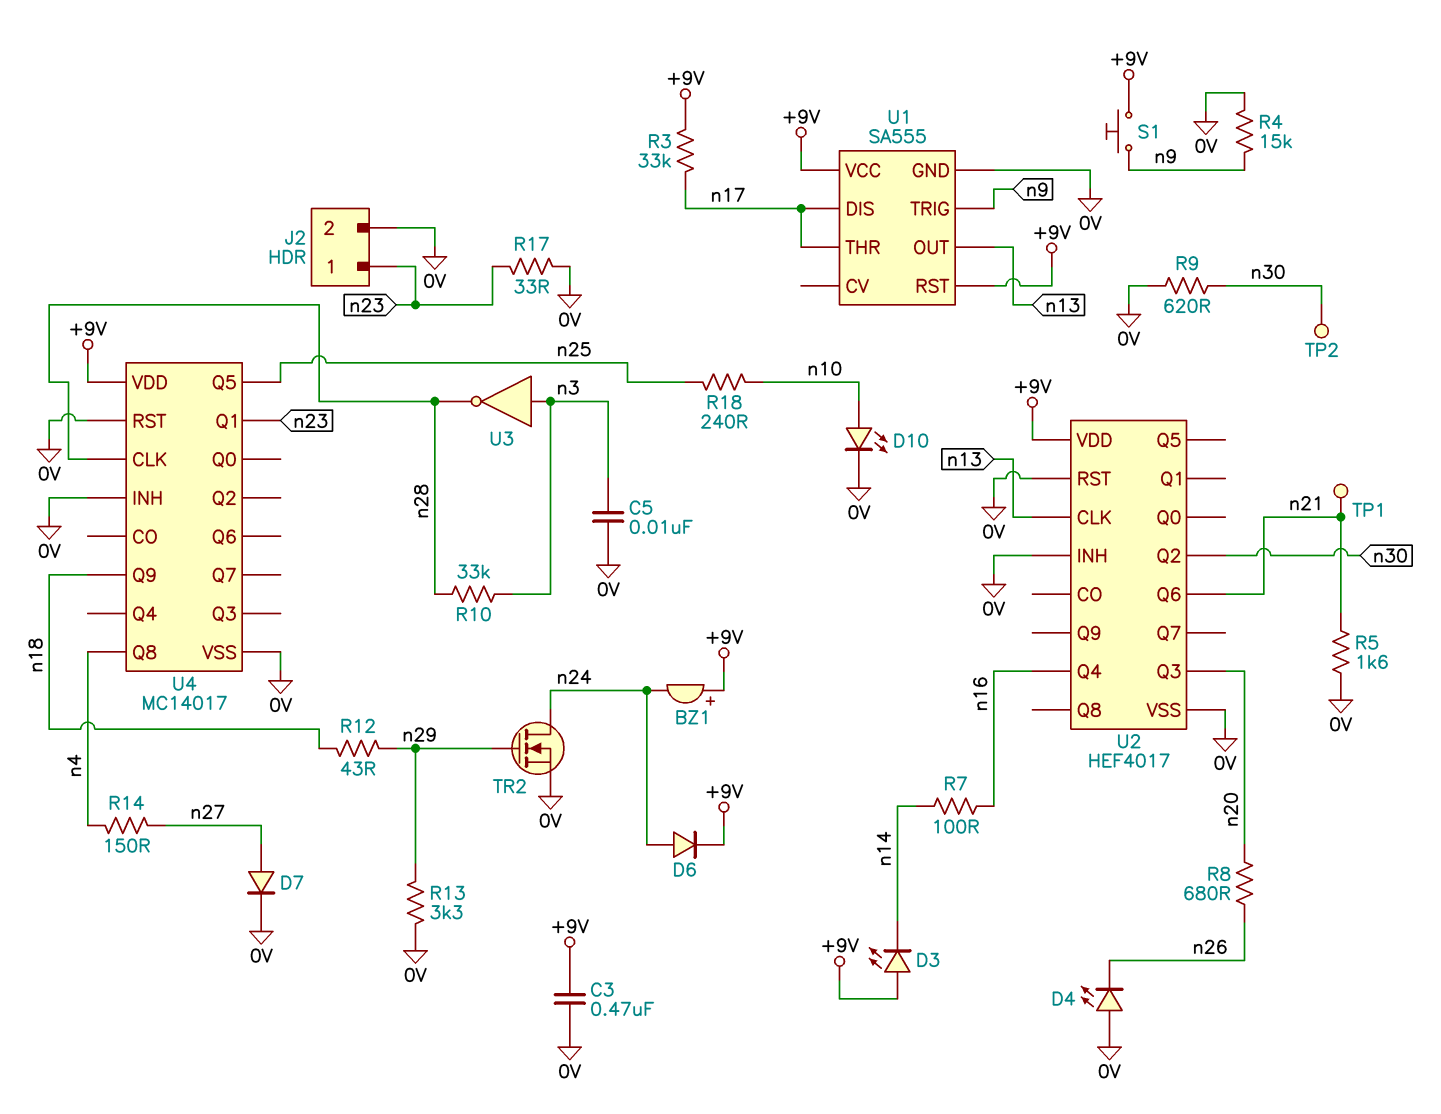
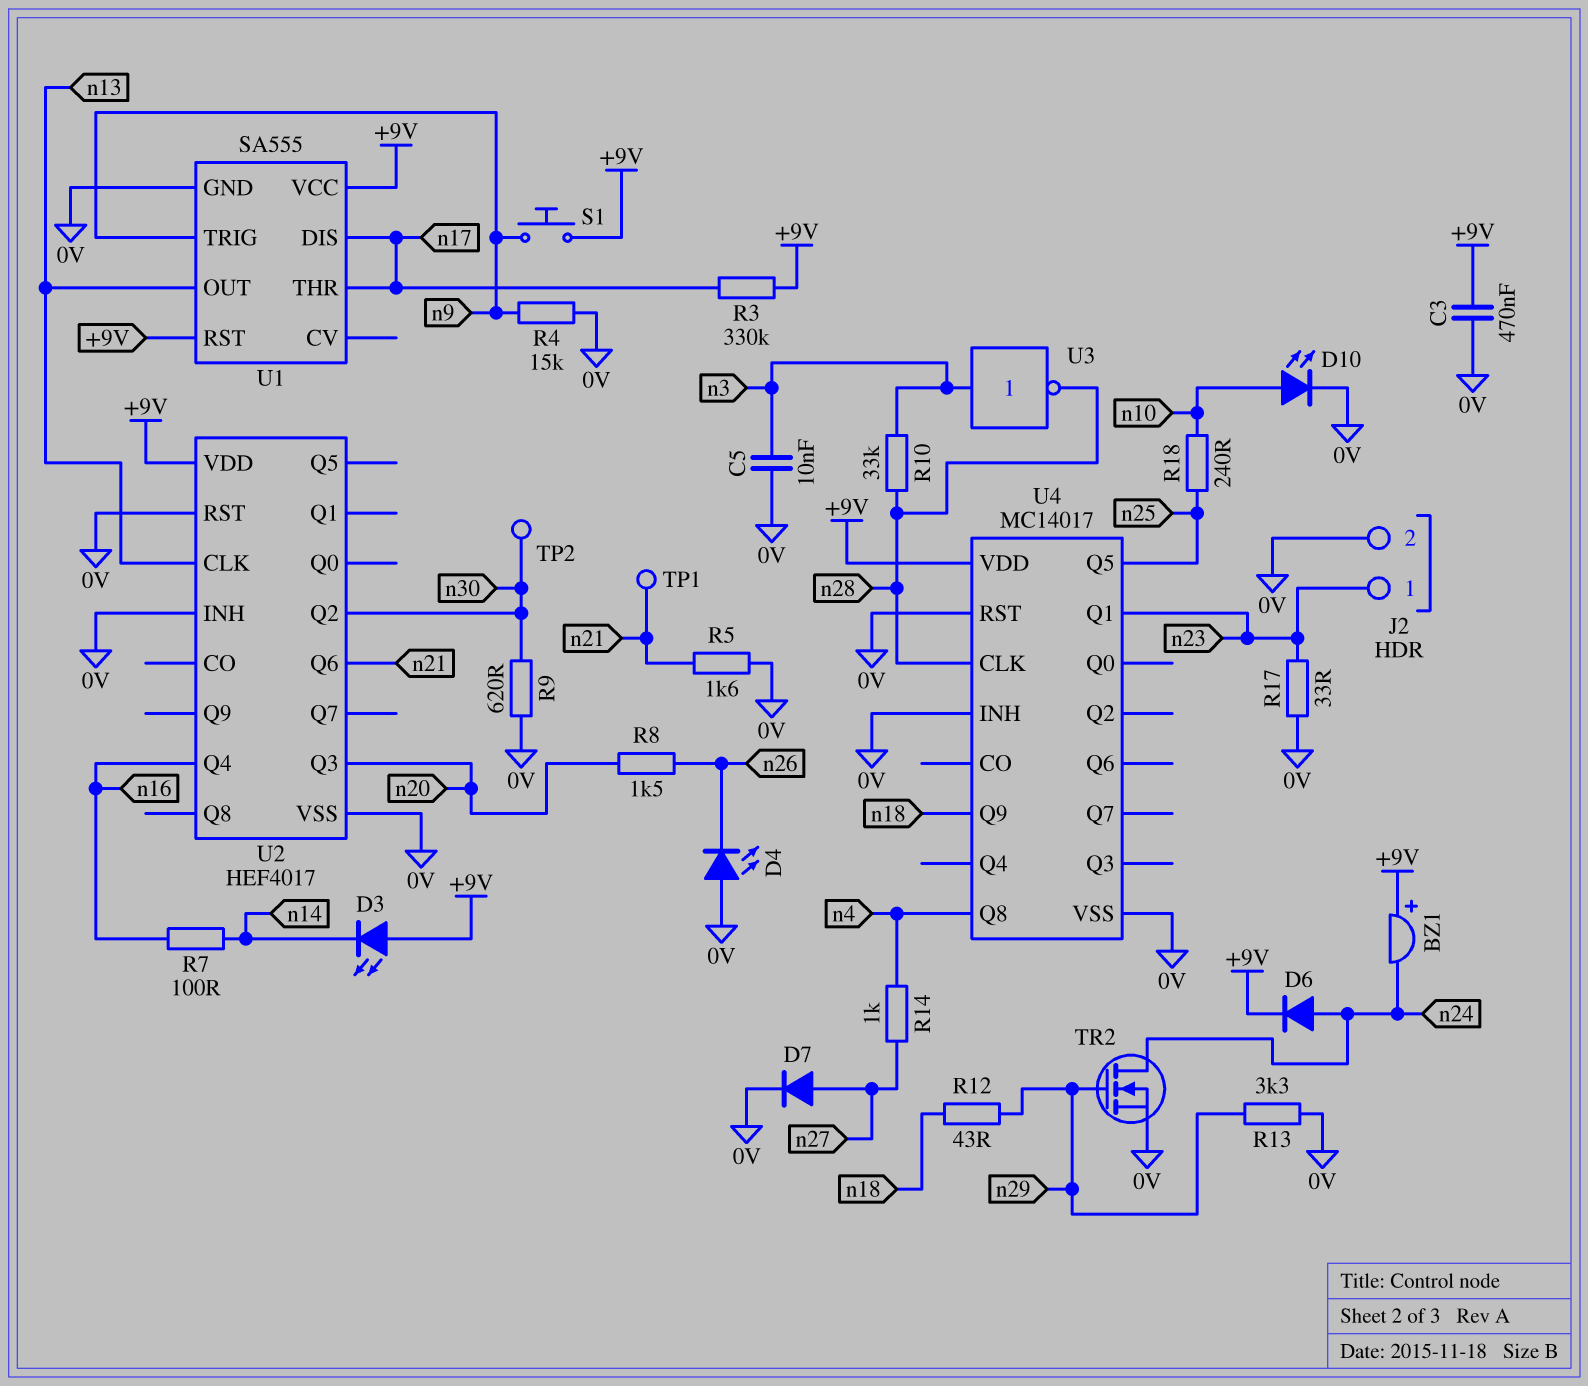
R3: 33k (+9V, n17) -> 330k (+9V, n17)
R8: 680 (n20, n26) -> 1.5k (n20, n26)
R14: 150 (n4, n27) -> 1k (n4, n27)

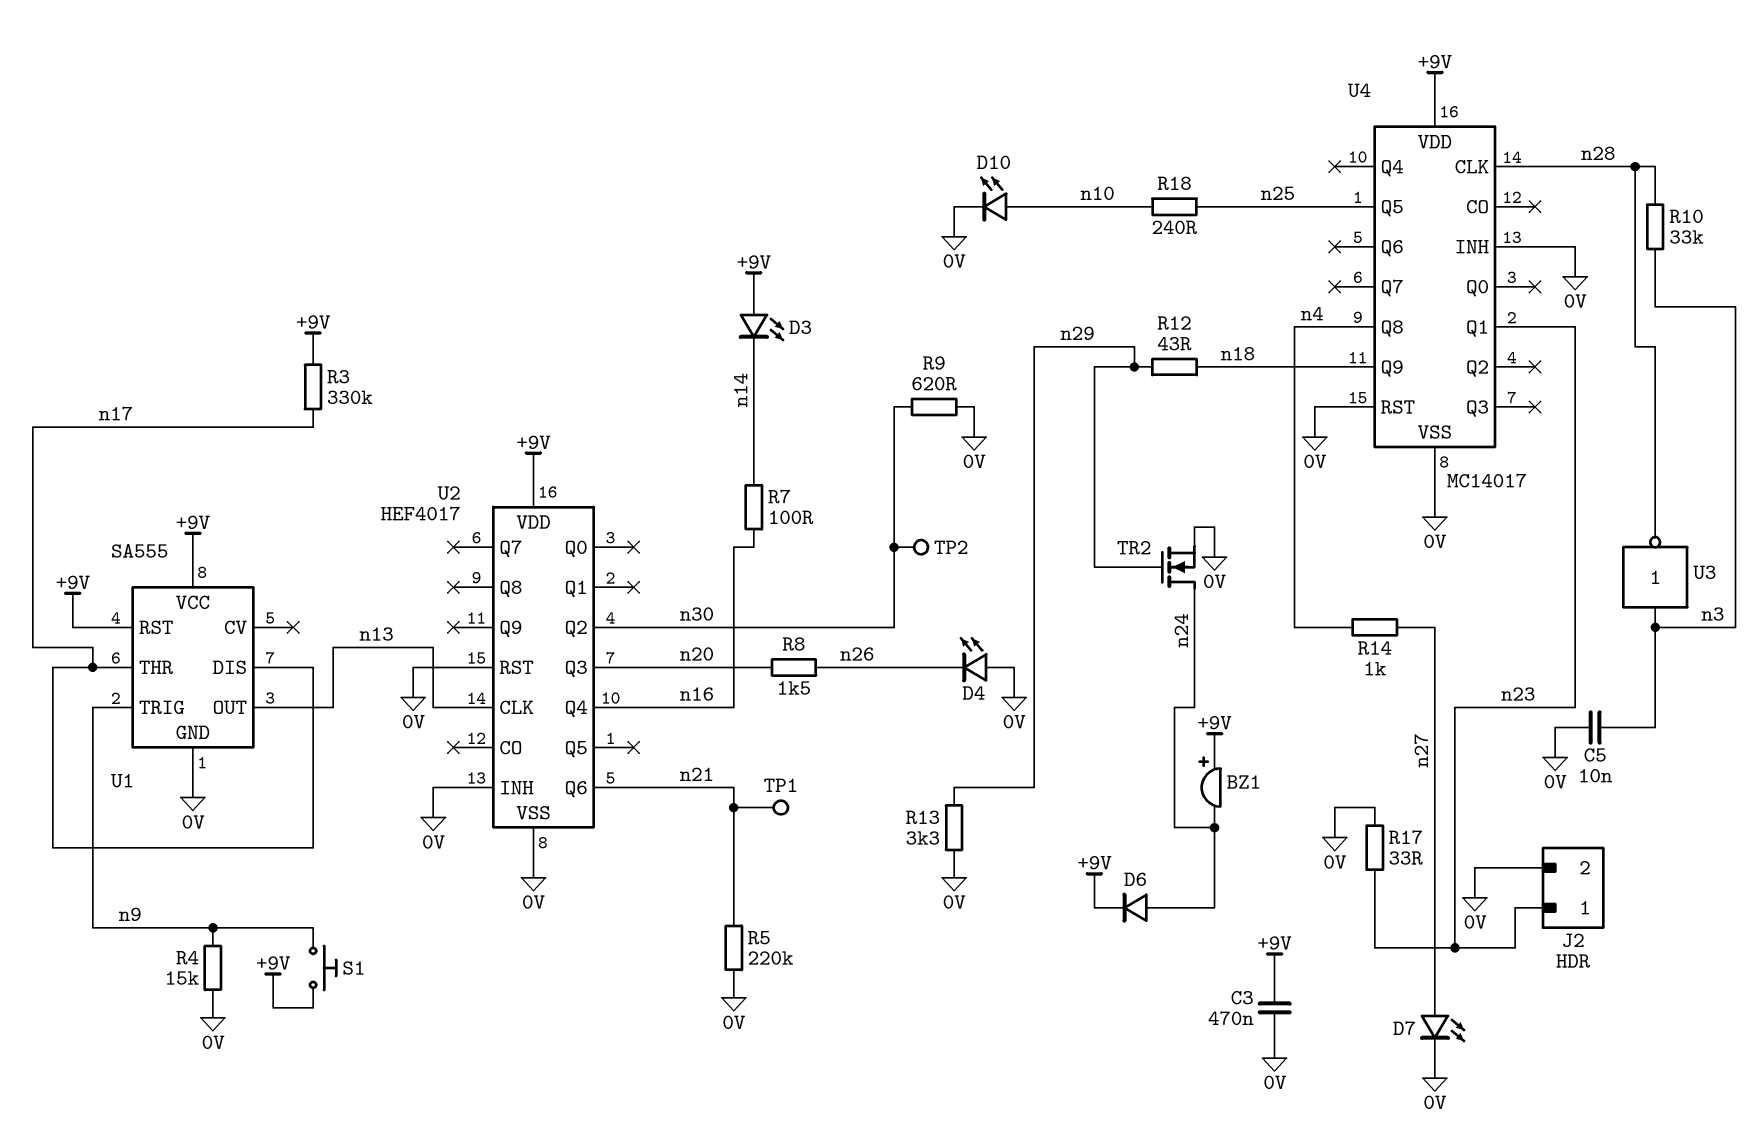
D7: diode (A n27, K 0V) -> LED (A n27, K 0V)
R5: 1.6k (0V, n21) -> 220k (0V, n21)

